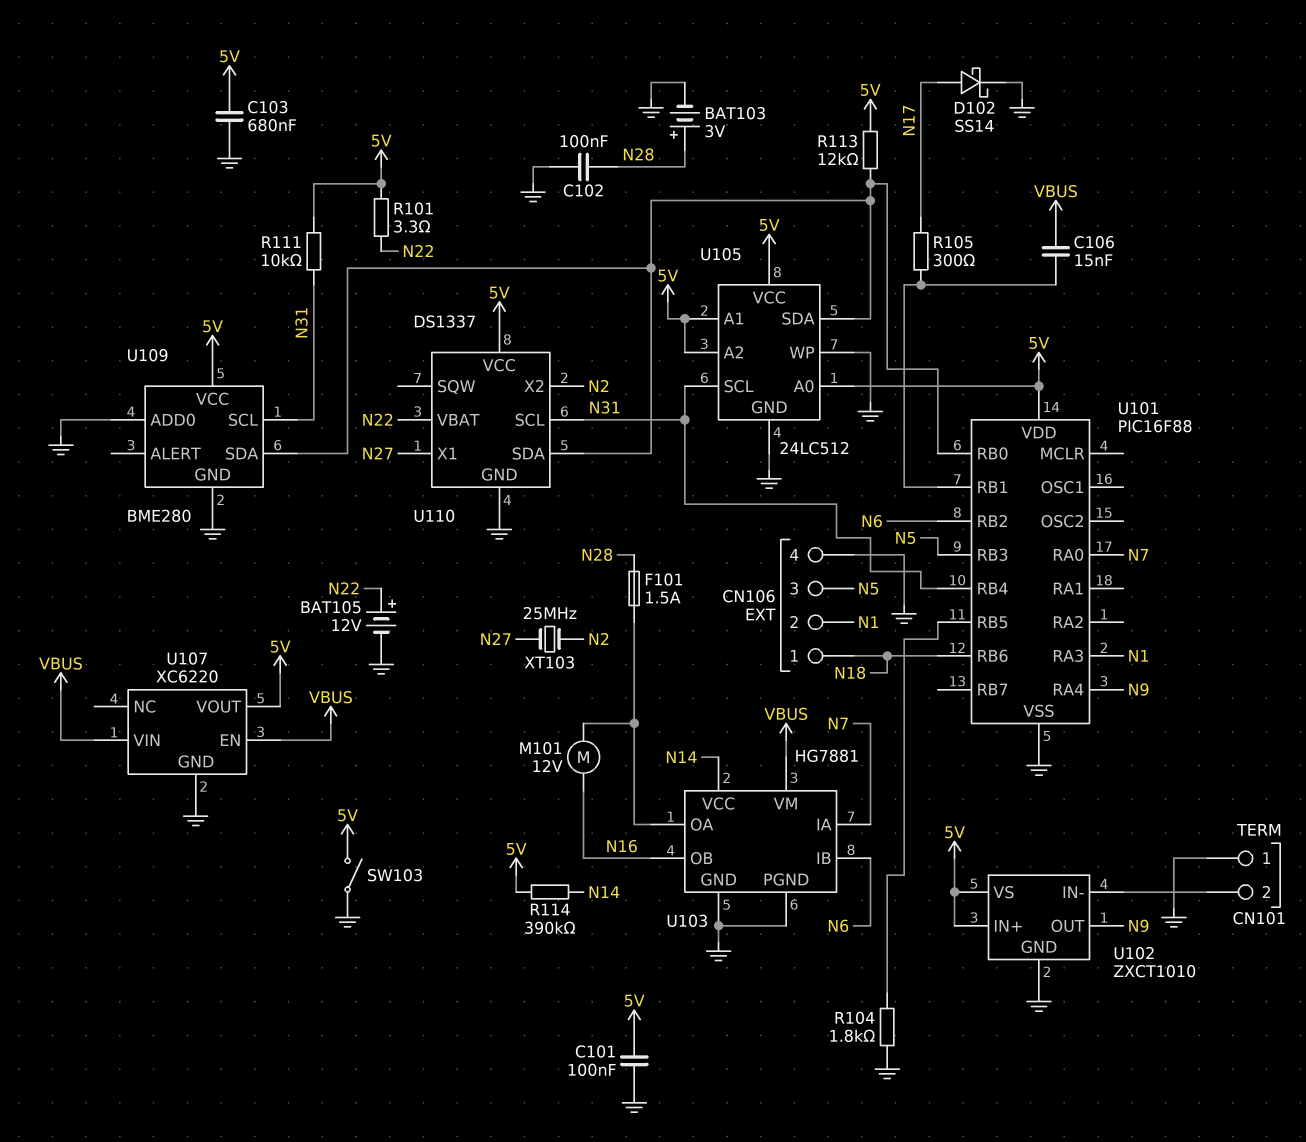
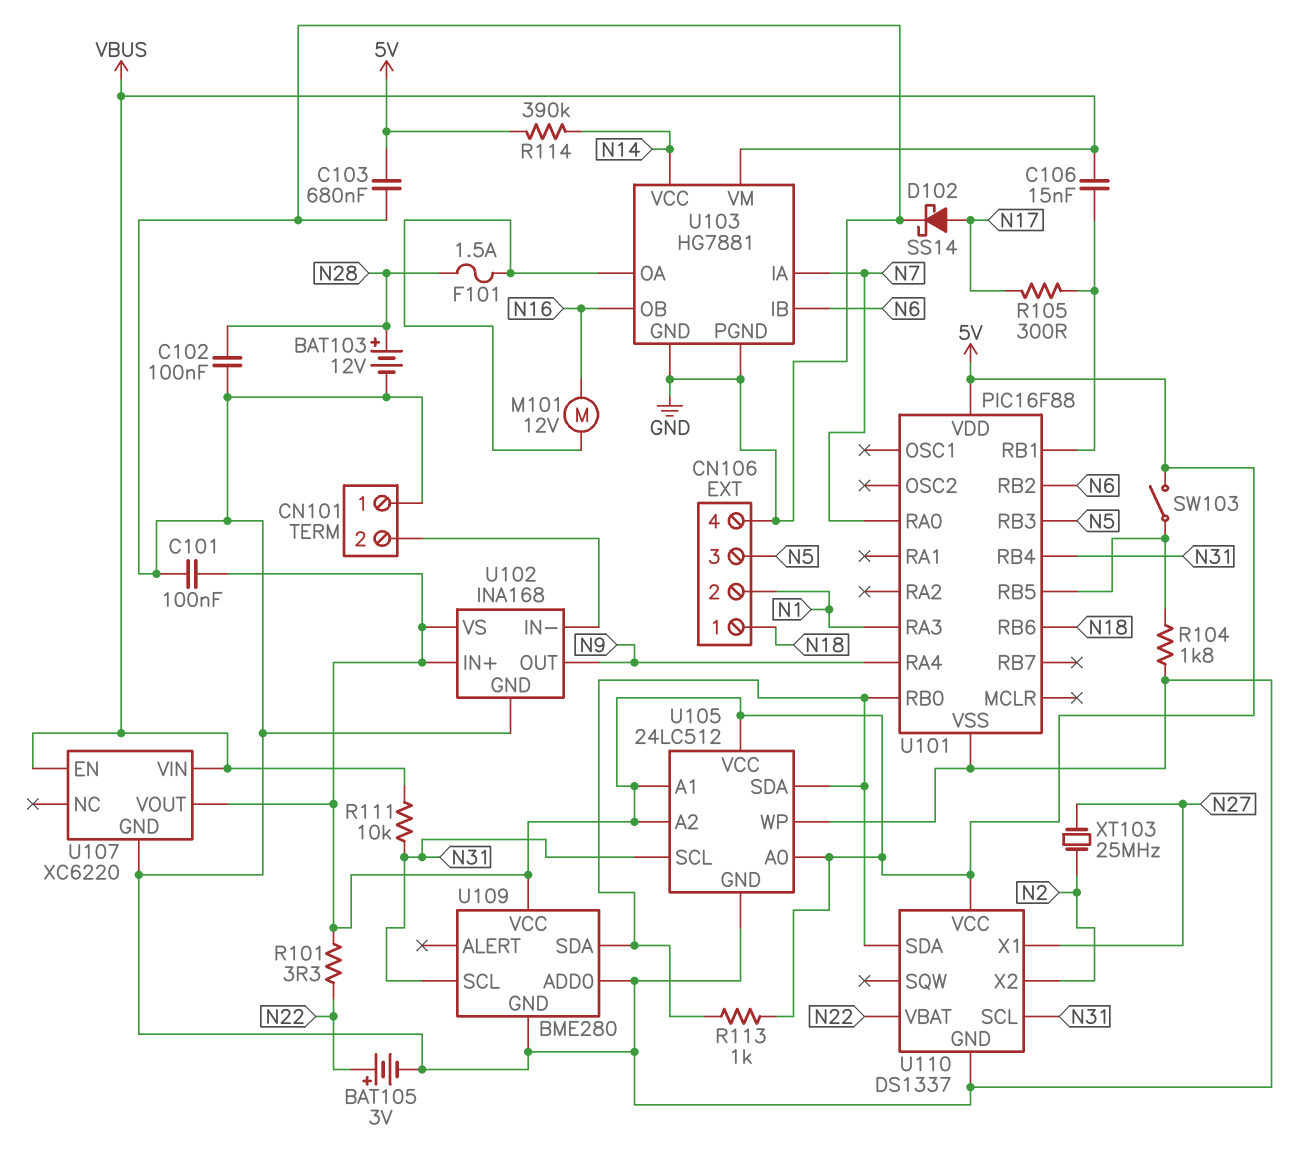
BAT103: 3V (plus N28, minus GND) -> 12V (plus N28, minus GND)
BAT105: 12V (plus N22, minus GND) -> 3V (plus N22, minus GND)
R111: 10k (5V, N31) -> 10k (N31, VBUS)
R113: 12k (5V, U101/RB0) -> 1k (5V, U101/RB0)
SW103: switch (5V, GND) -> switch (5V, U101/RB5)
U102: ZXCT1010 -> INA168

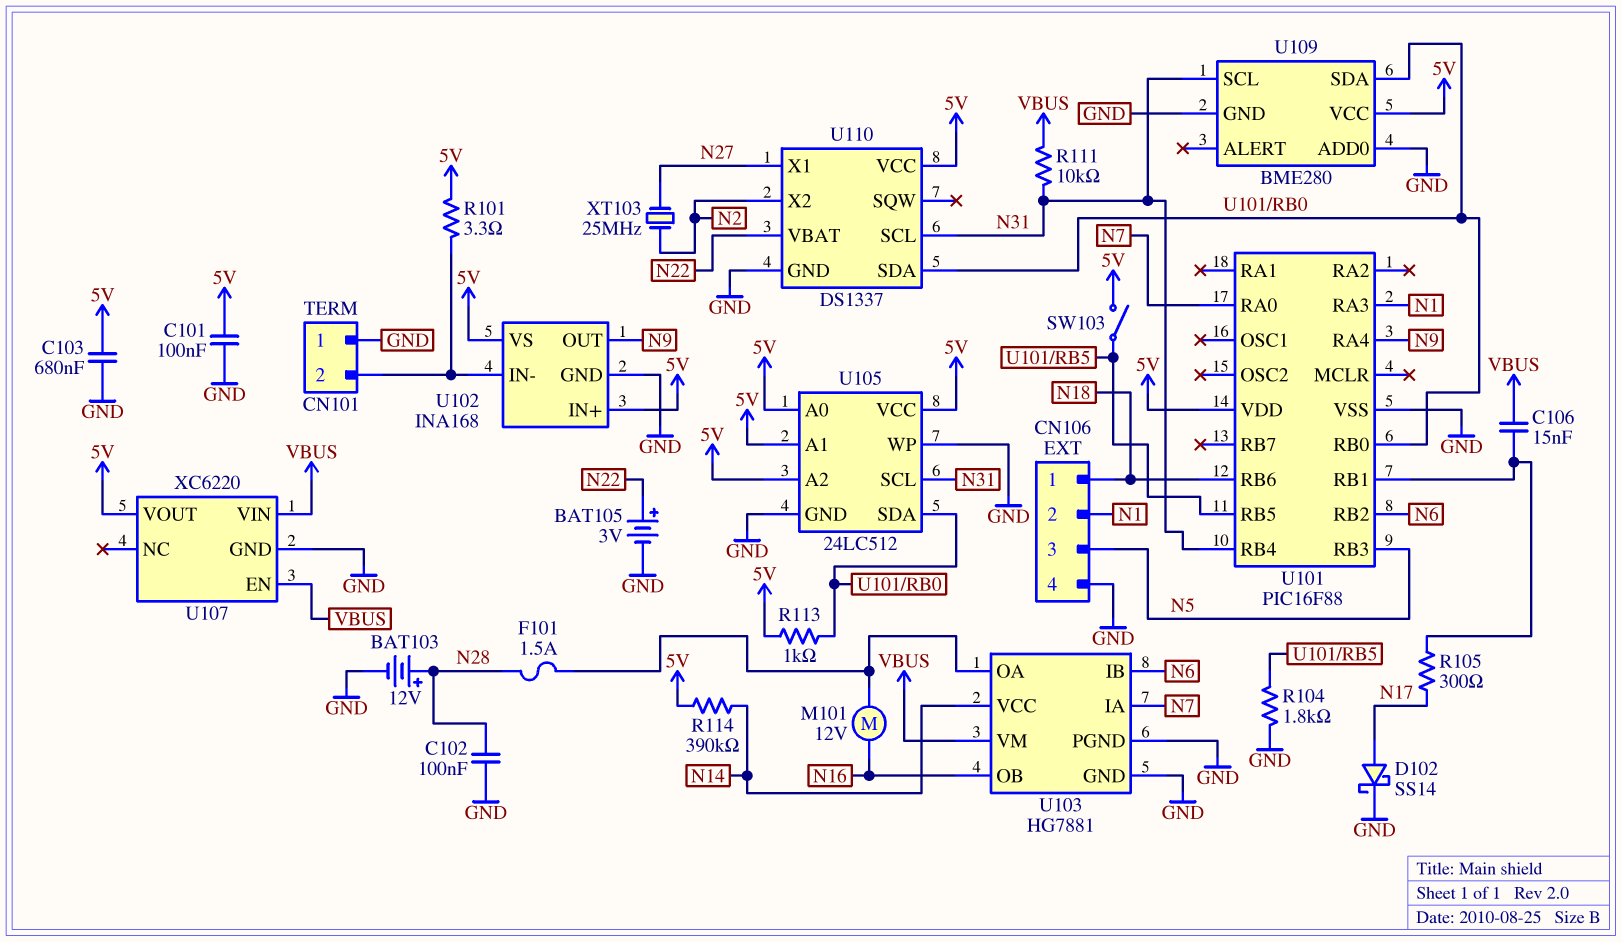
R101: 3.3 (5V, N22) -> 3.3 (5V, CN101/2)

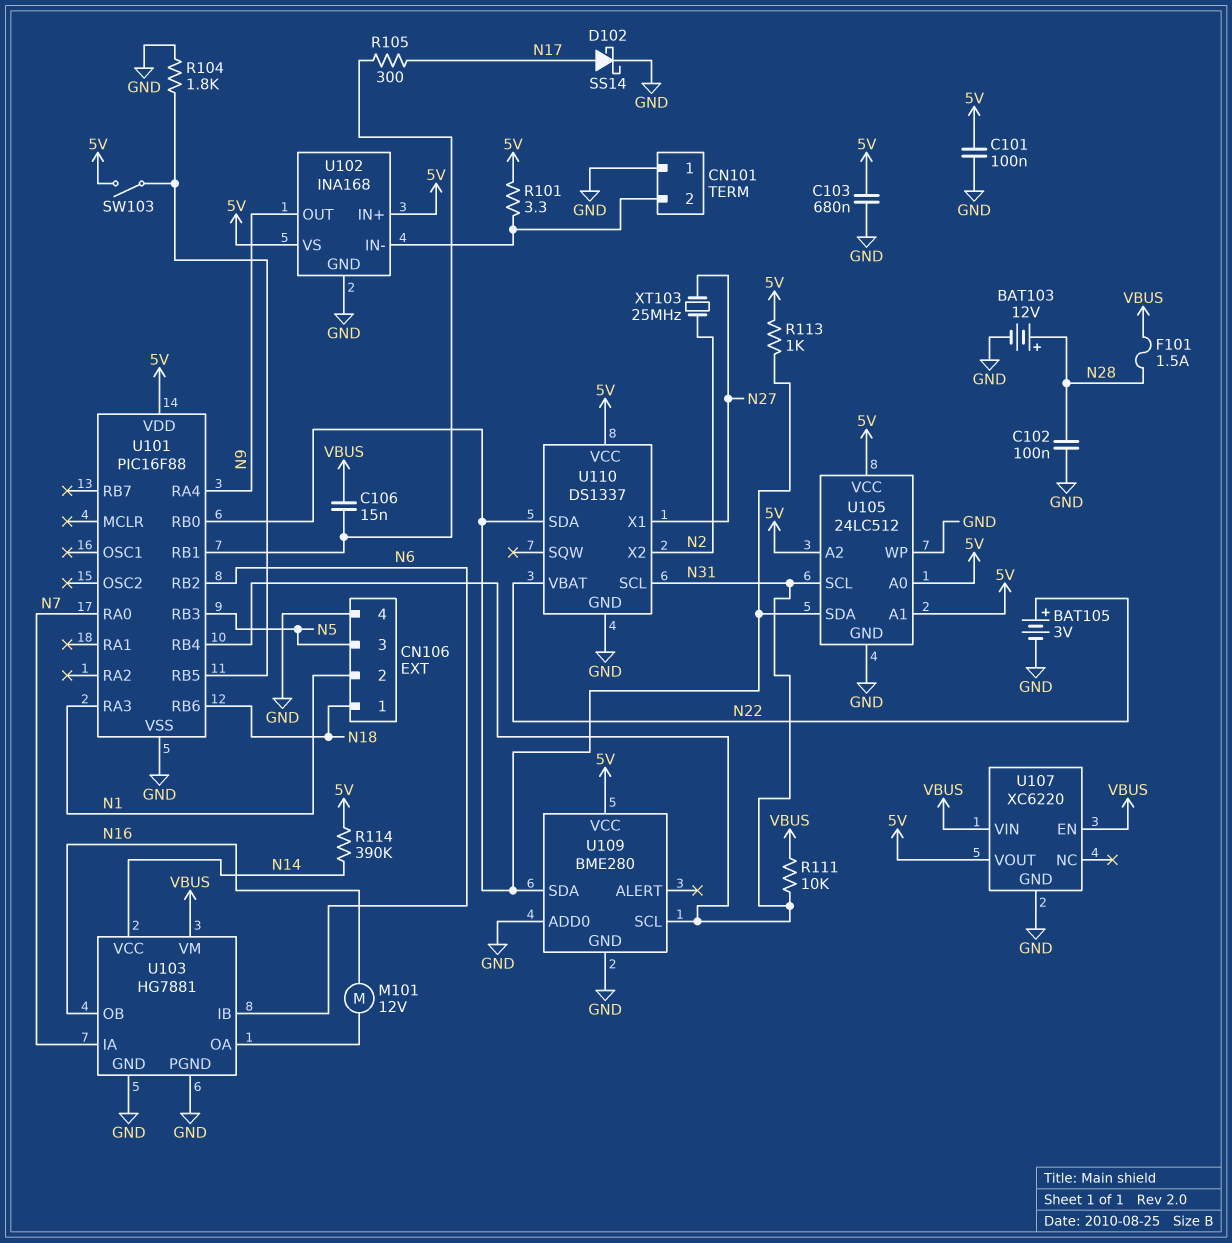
F101: 1.5A (N28, U103/OA) -> 1.5A (N28, VBUS)

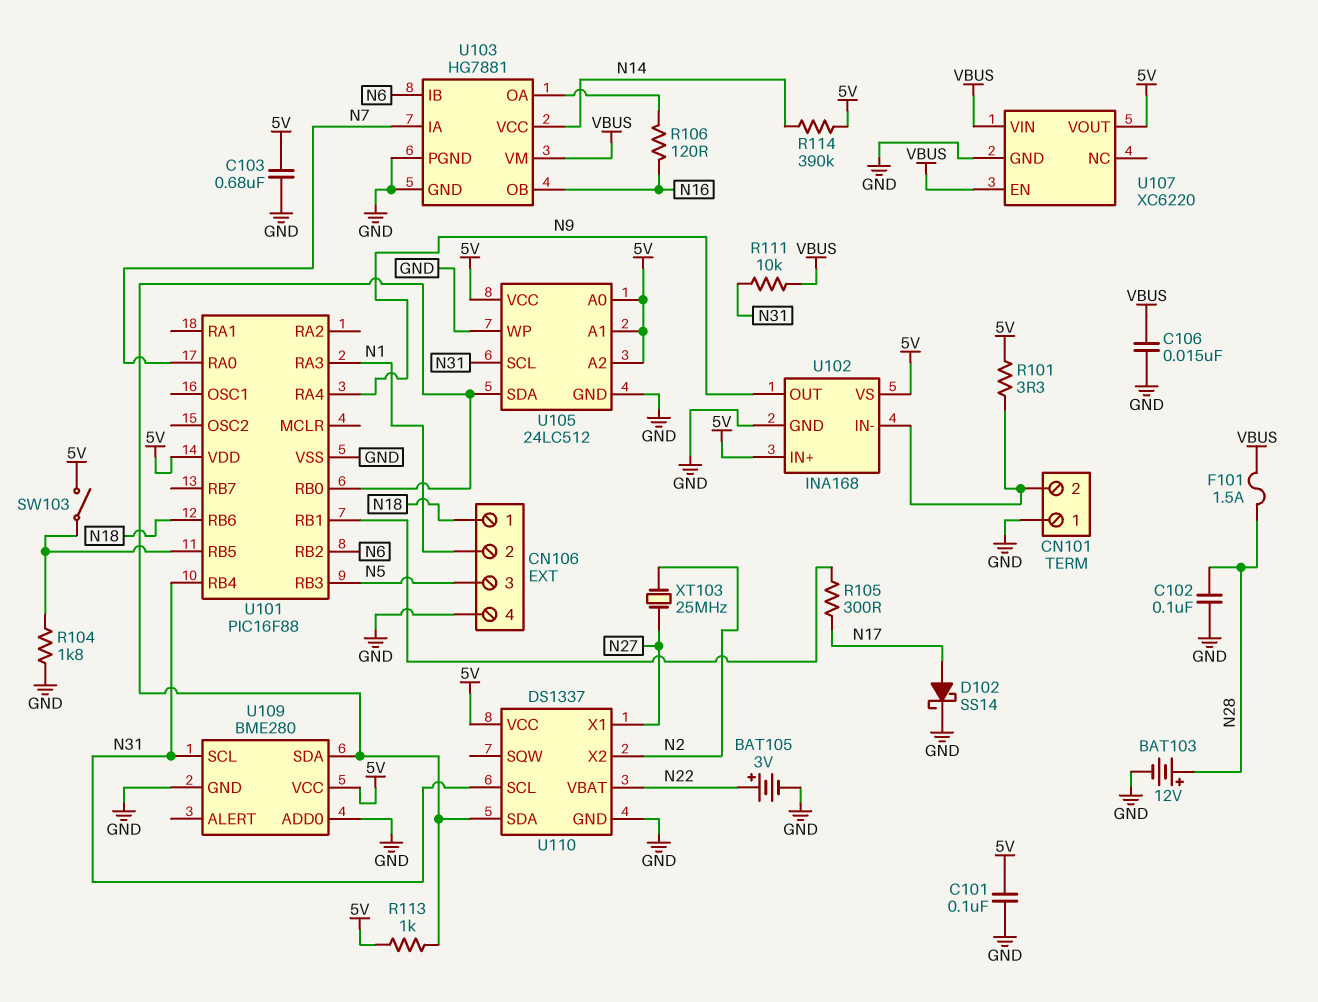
C106: 15nF (U101/RB1, VBUS) -> 15nF (GND, VBUS)
M101: motor 12V (N16, U103/OA) -> none
R106: none -> 120 (N16, U103/OA)

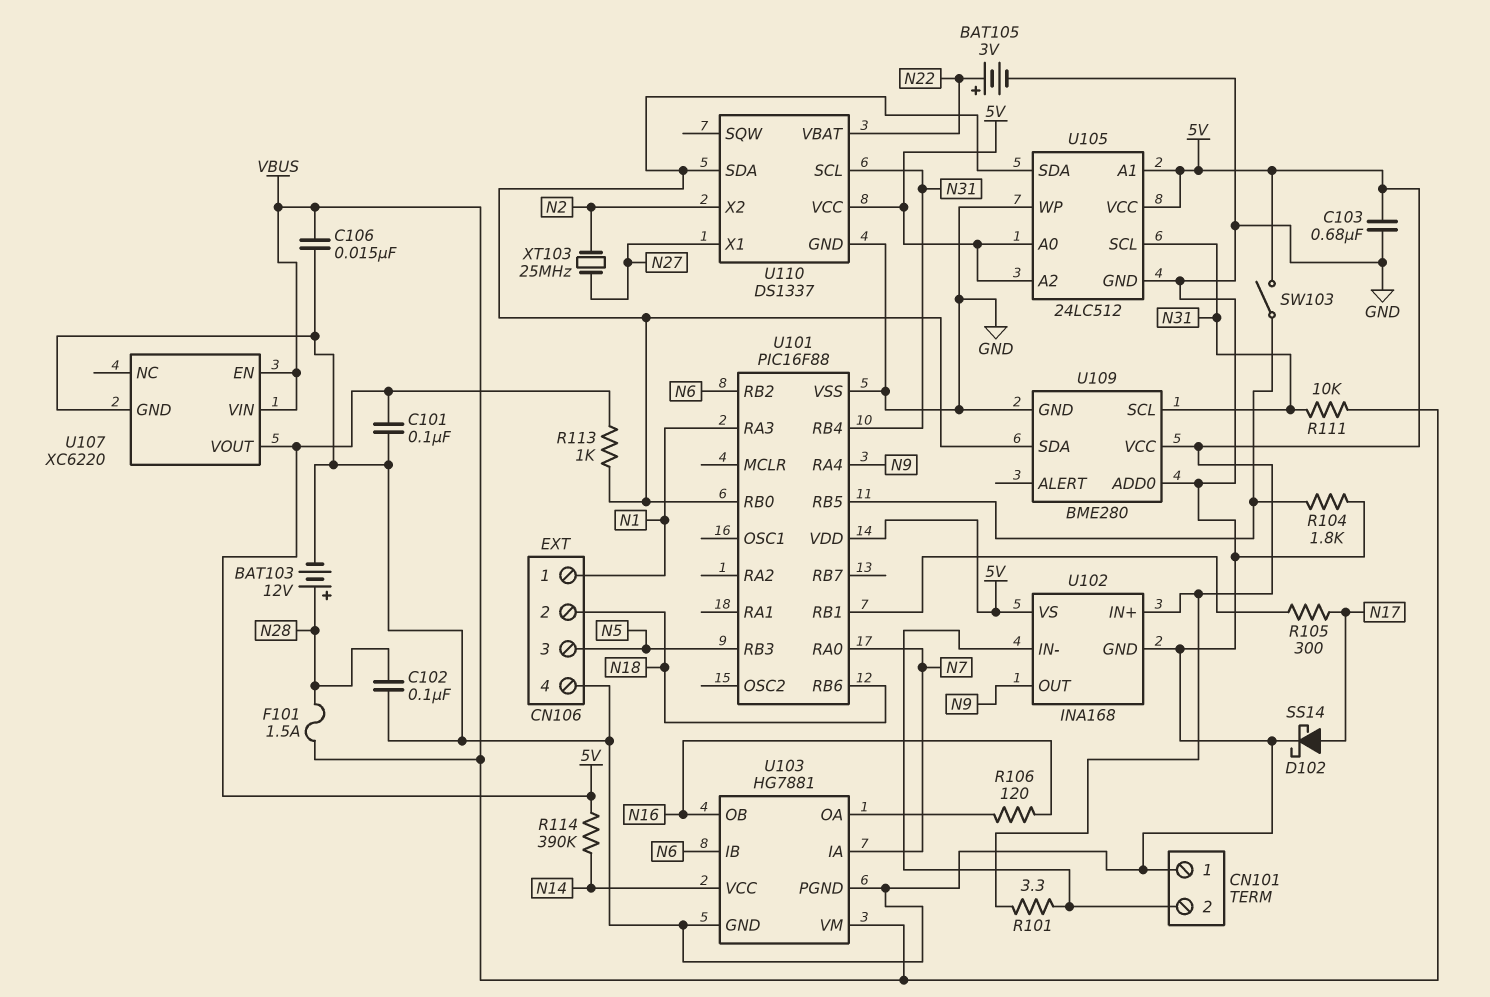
CN106 pin 1: N18 -> N1
CN106 pin 2: N1 -> N18

